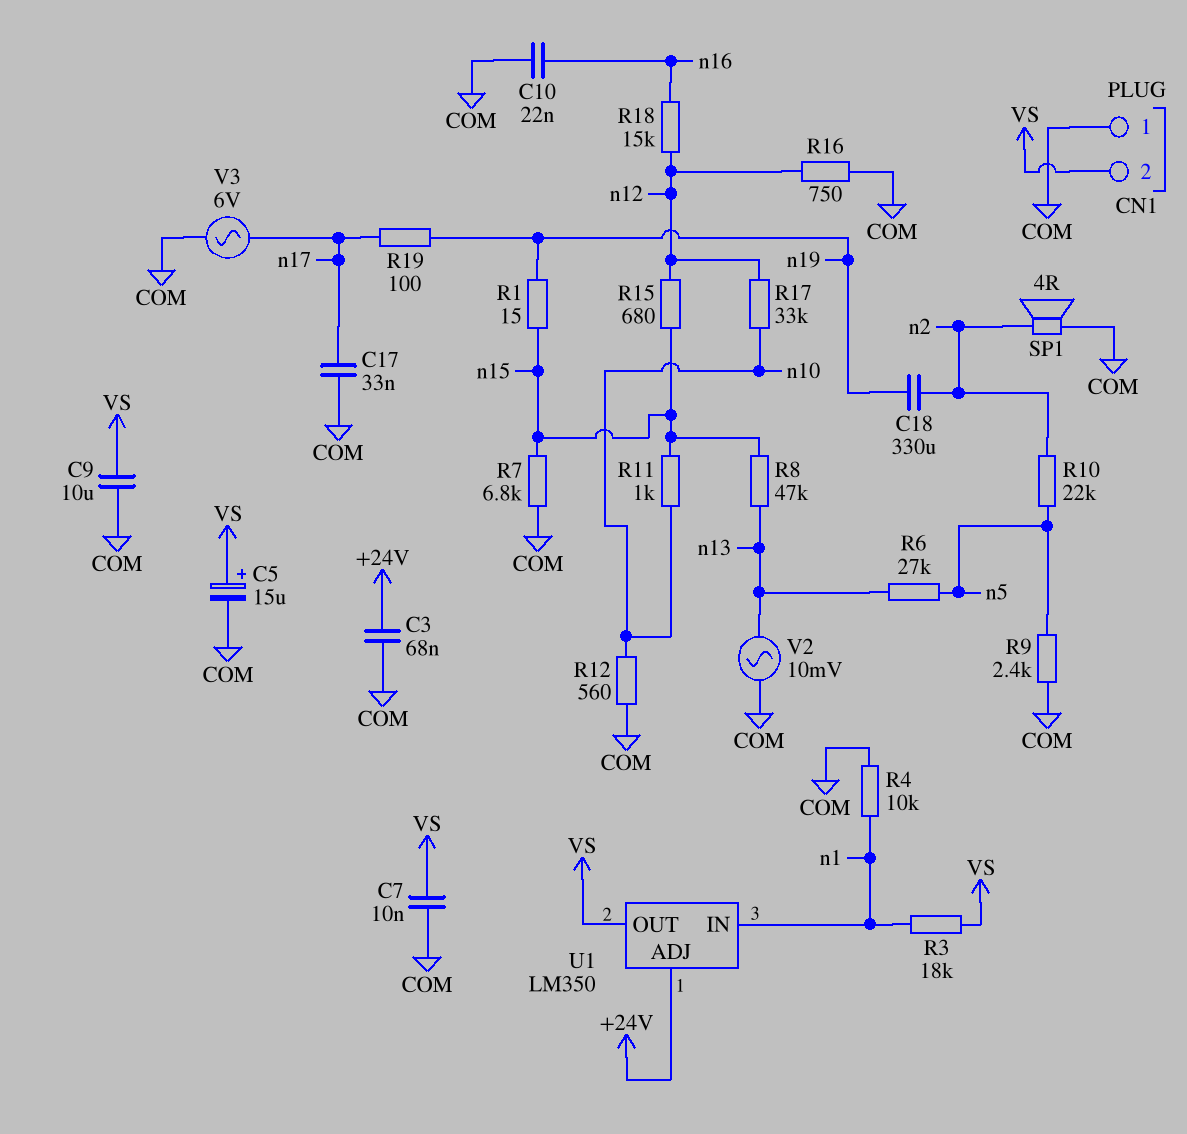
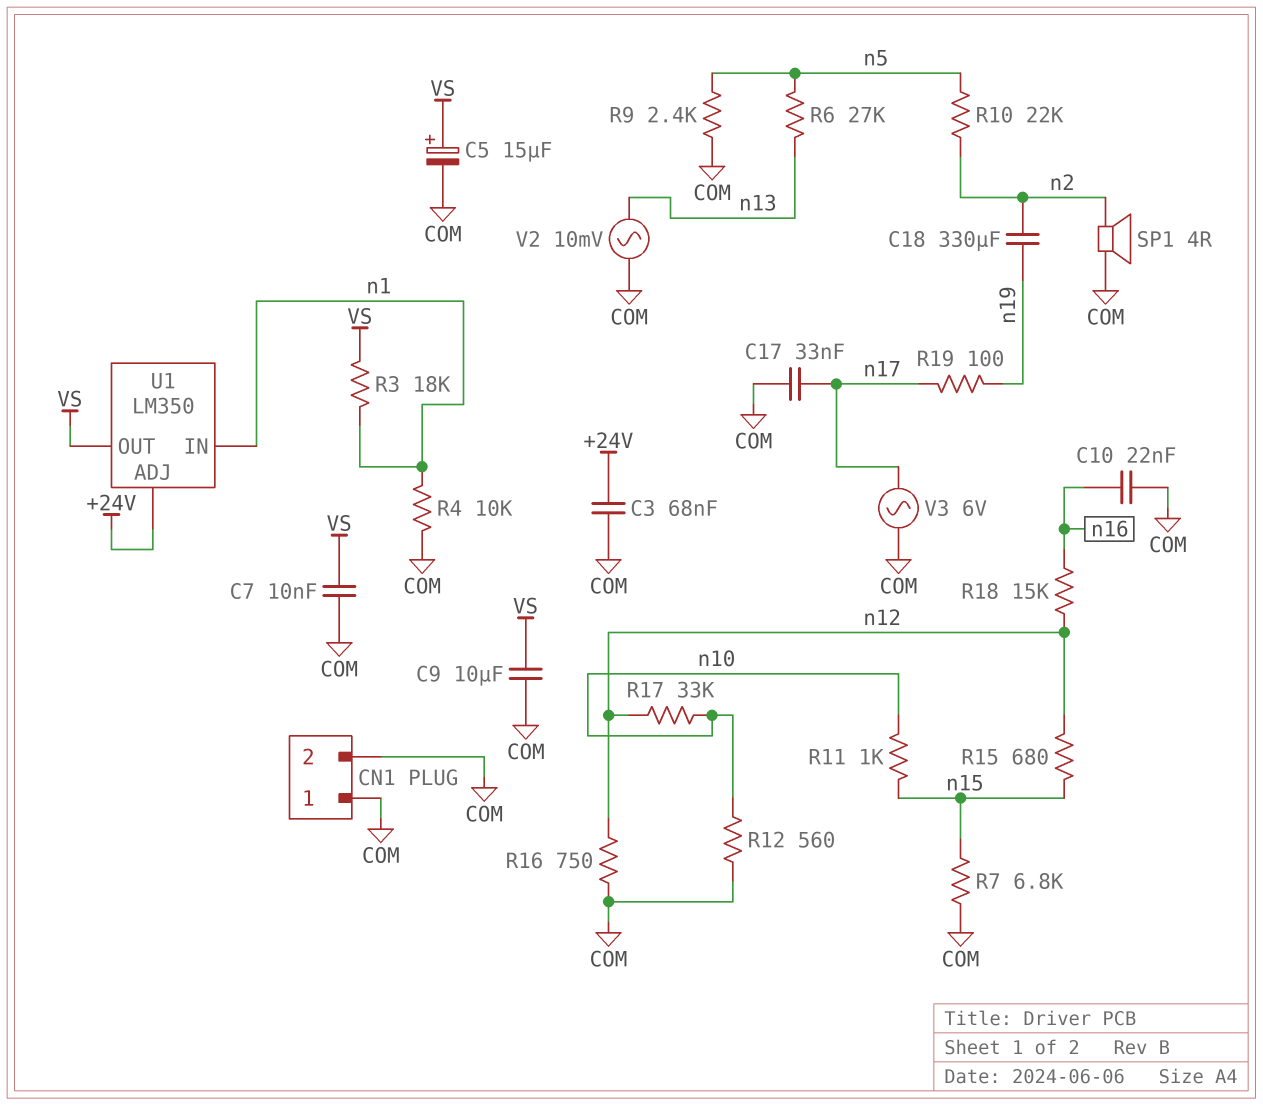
CN1 pin 2: VS -> COM
R1: 15 (n15, n19) -> none
R8: 47k (n13, n15) -> none

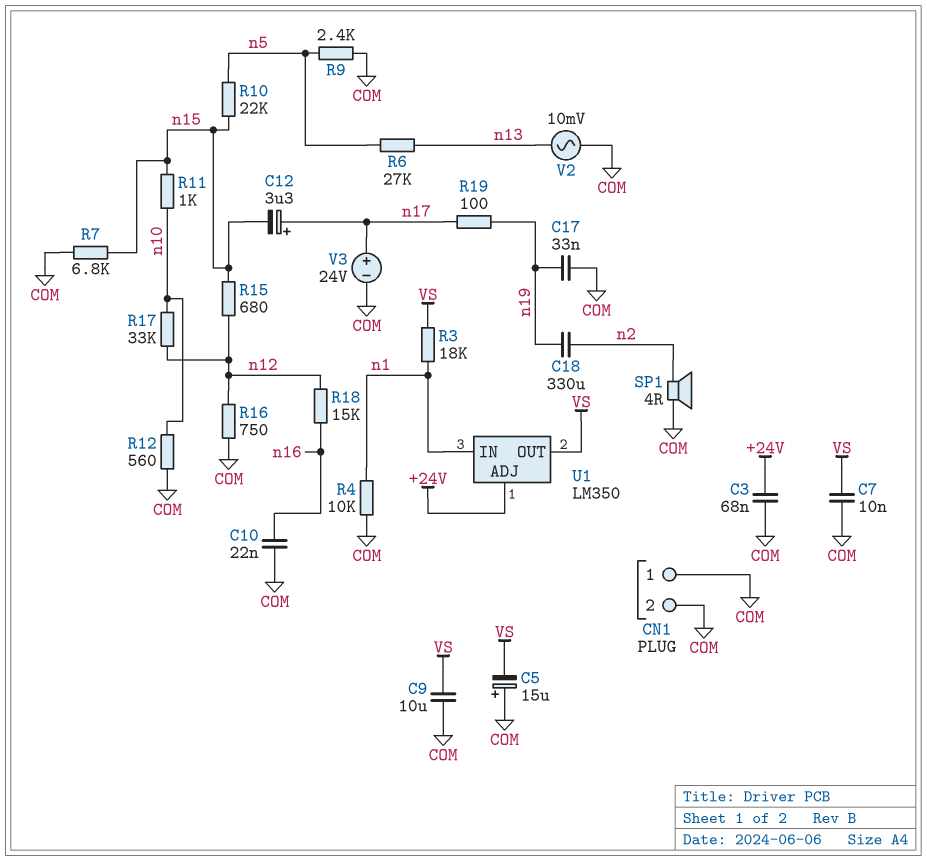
C5: 15uF (plus VS, minus COM) -> 15uF (plus COM, minus VS)
C12: none -> 3.3uF (plus n17, minus n15)
C17: 33nF (COM, n17) -> 33nF (COM, n19)
R10: 22k (n2, n5) -> 22k (n5, n15)
V3: AC 6V (COM, n17) -> 24V (plus n17, minus COM)

